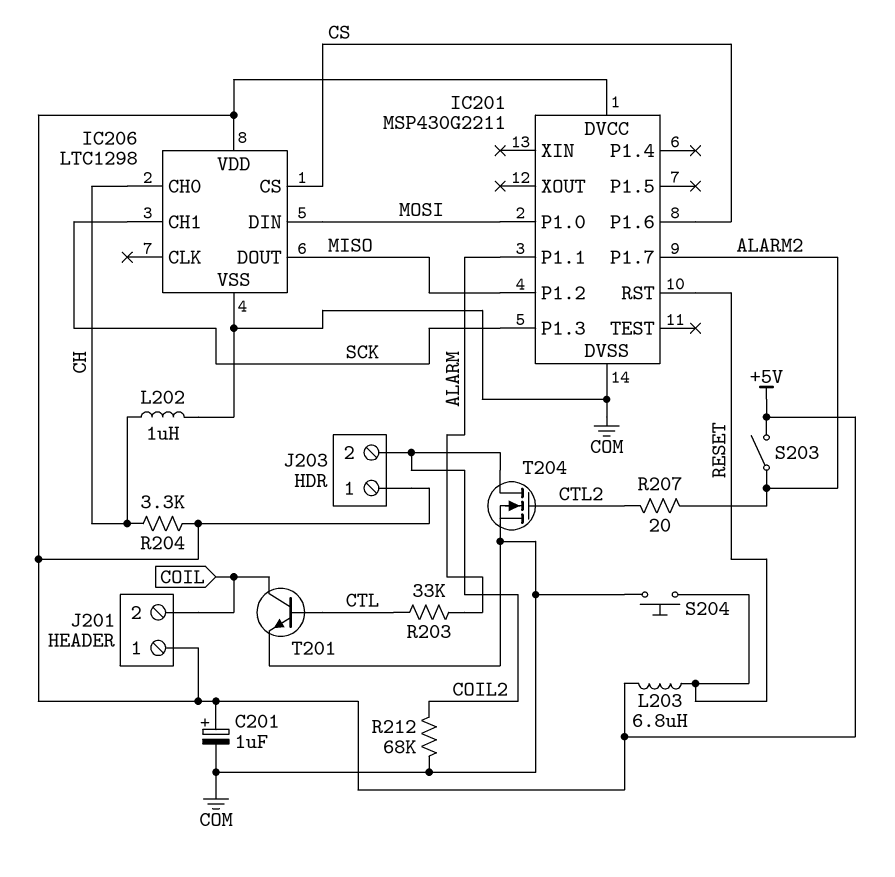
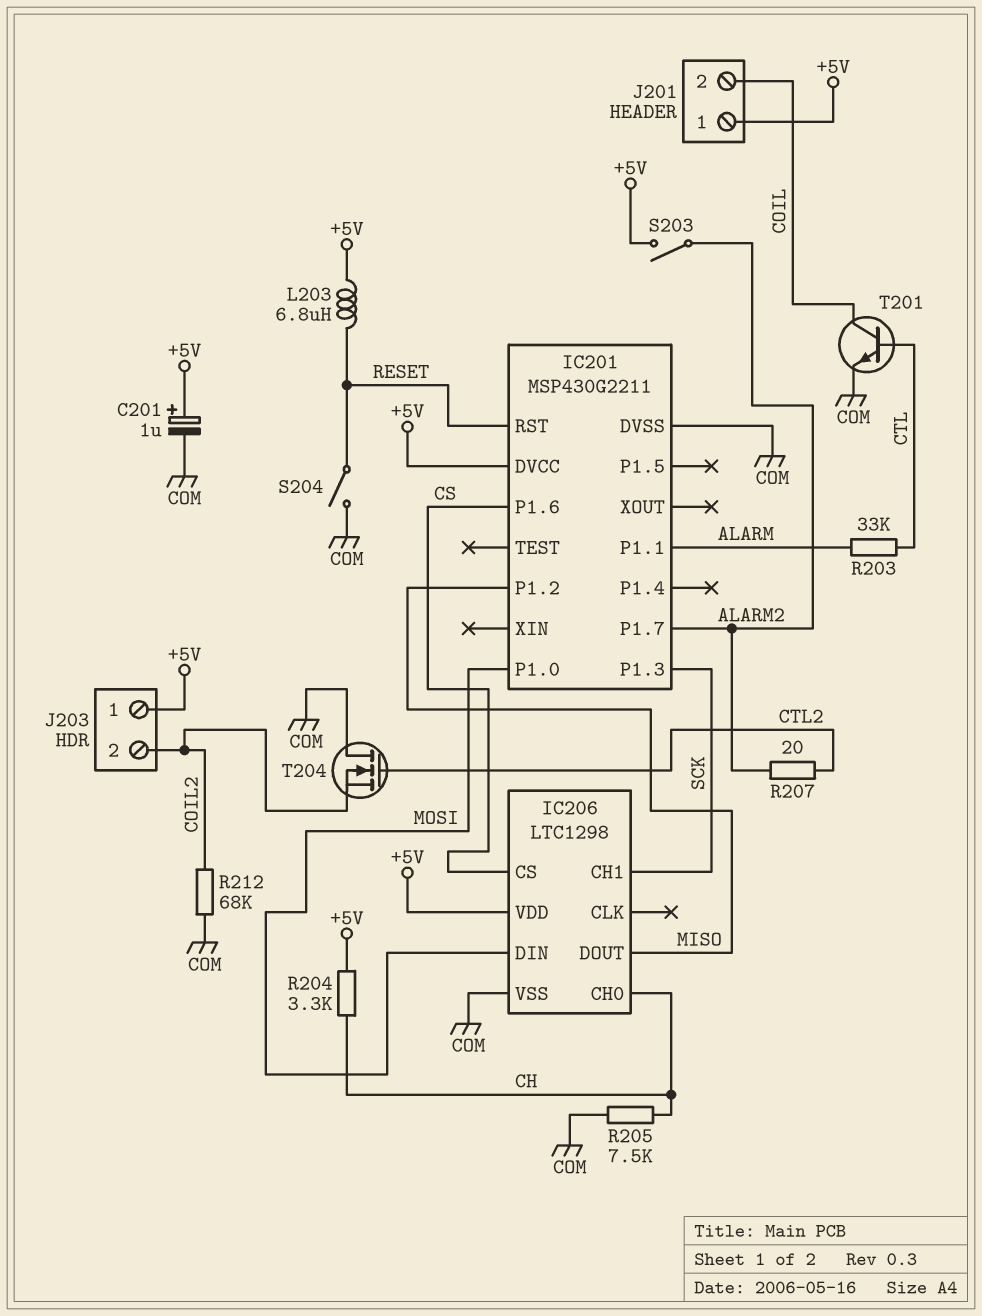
L202: 1uH (CH, COM) -> none
R205: none -> 7.5k (CH, COM)
S204: button (COM, RESET) -> switch (COM, RESET)
T204: NMOS (G CTL2, D COIL2, S COM) -> NMOS (G CTL2, D COM, S COIL2)

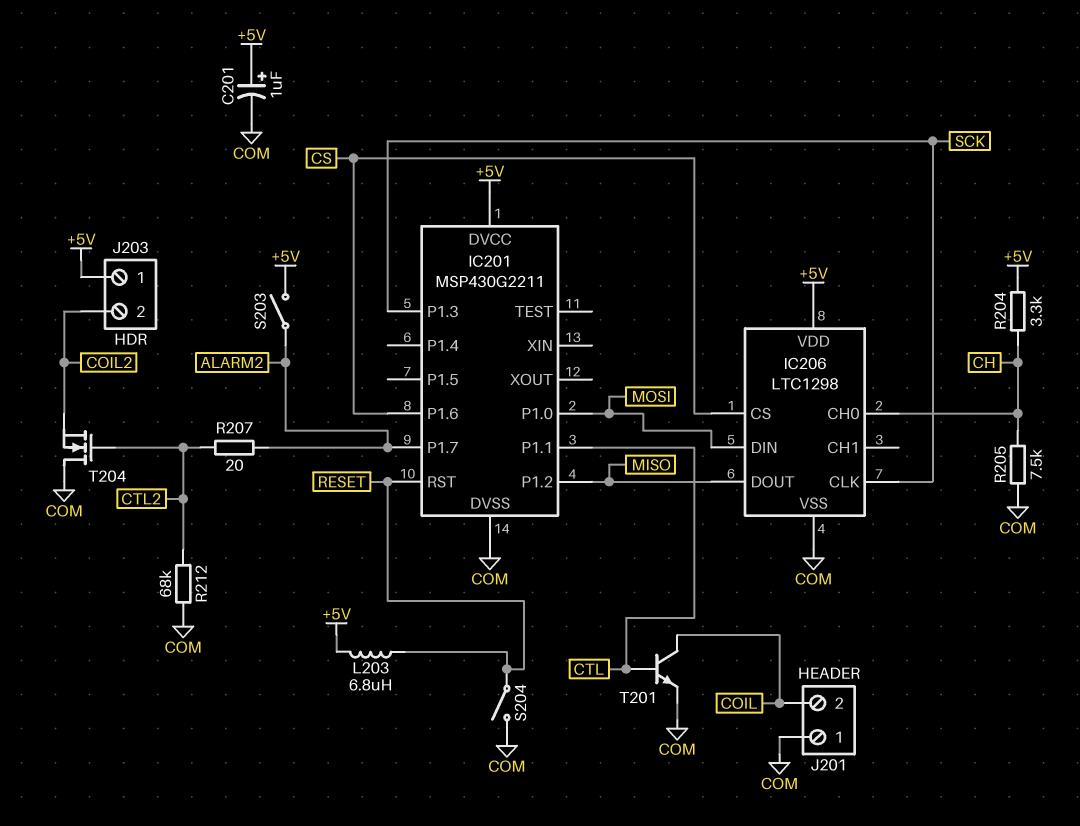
IC201 pin P1.1: ALARM -> CTL
IC206 pin CH1: SCK -> none
IC206 pin CLK: none -> SCK
J201 pin 1: +5V -> COM
R203: 33k (ALARM, CTL) -> none
R212: 68k (COIL2, COM) -> 68k (COM, CTL2)

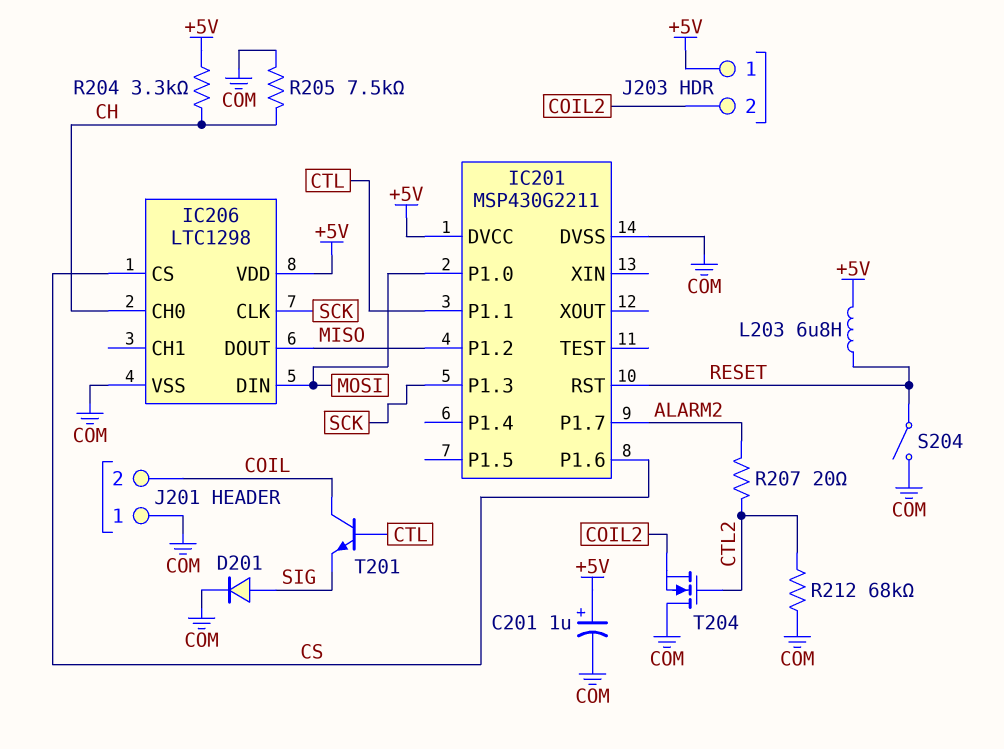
D201: none -> diode (A SIG, K COM)
S203: switch (+5V, ALARM2) -> none
T201: NPN (B CTL, C COIL, E COM) -> NPN (B CTL, C COIL, E SIG)

